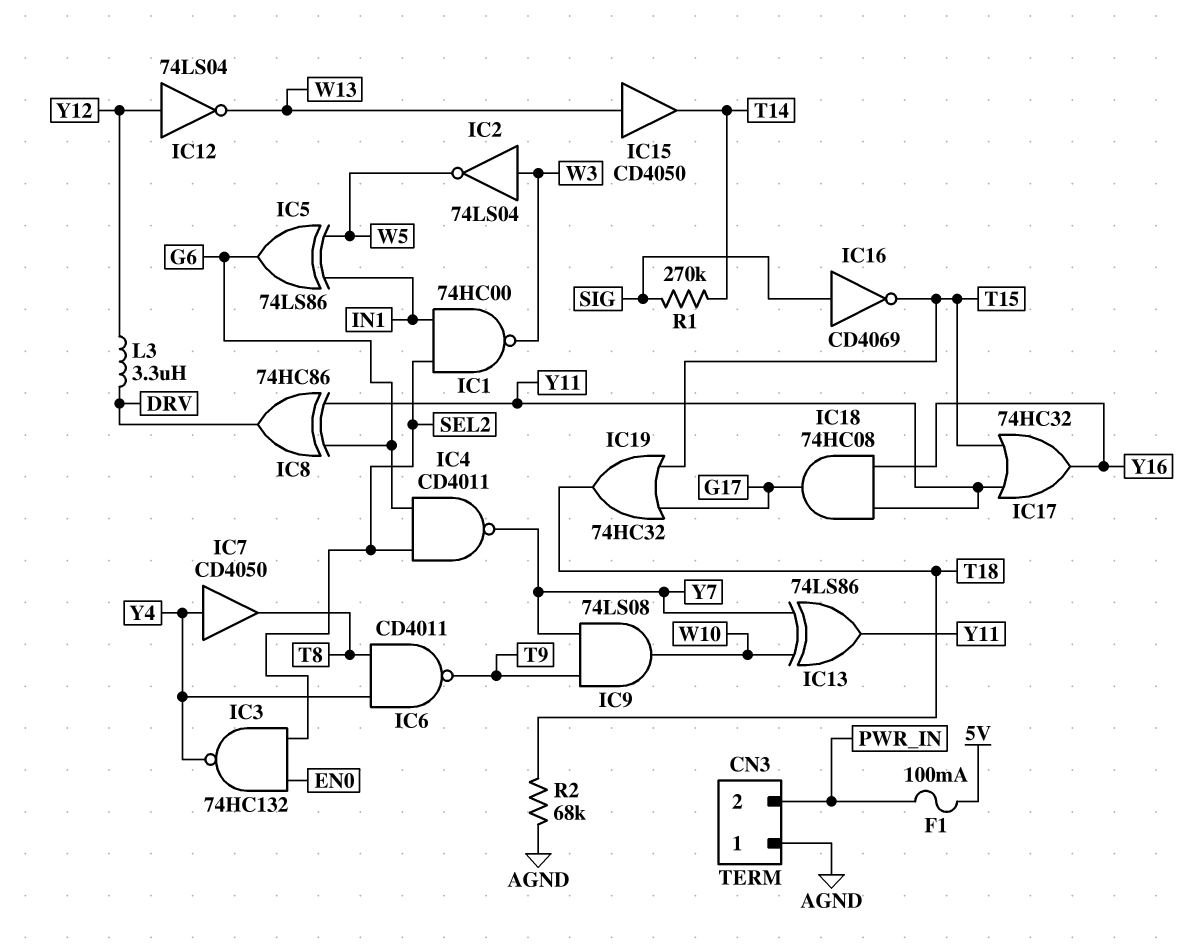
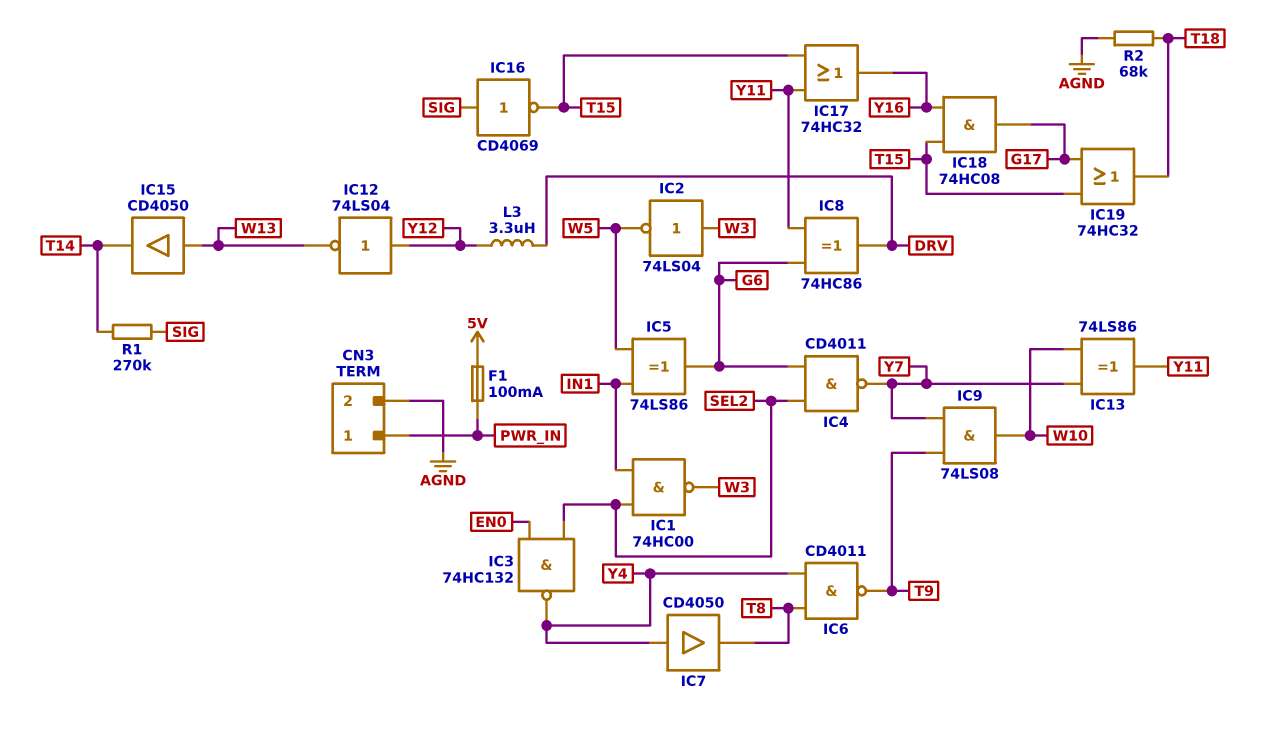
CN3 pin 1: AGND -> PWR_IN
CN3 pin 2: PWR_IN -> AGND
IC18: AND 74HC08 (in Y11, in Y16, out G17) -> AND 74HC08 (in T15, in Y16, out G17)

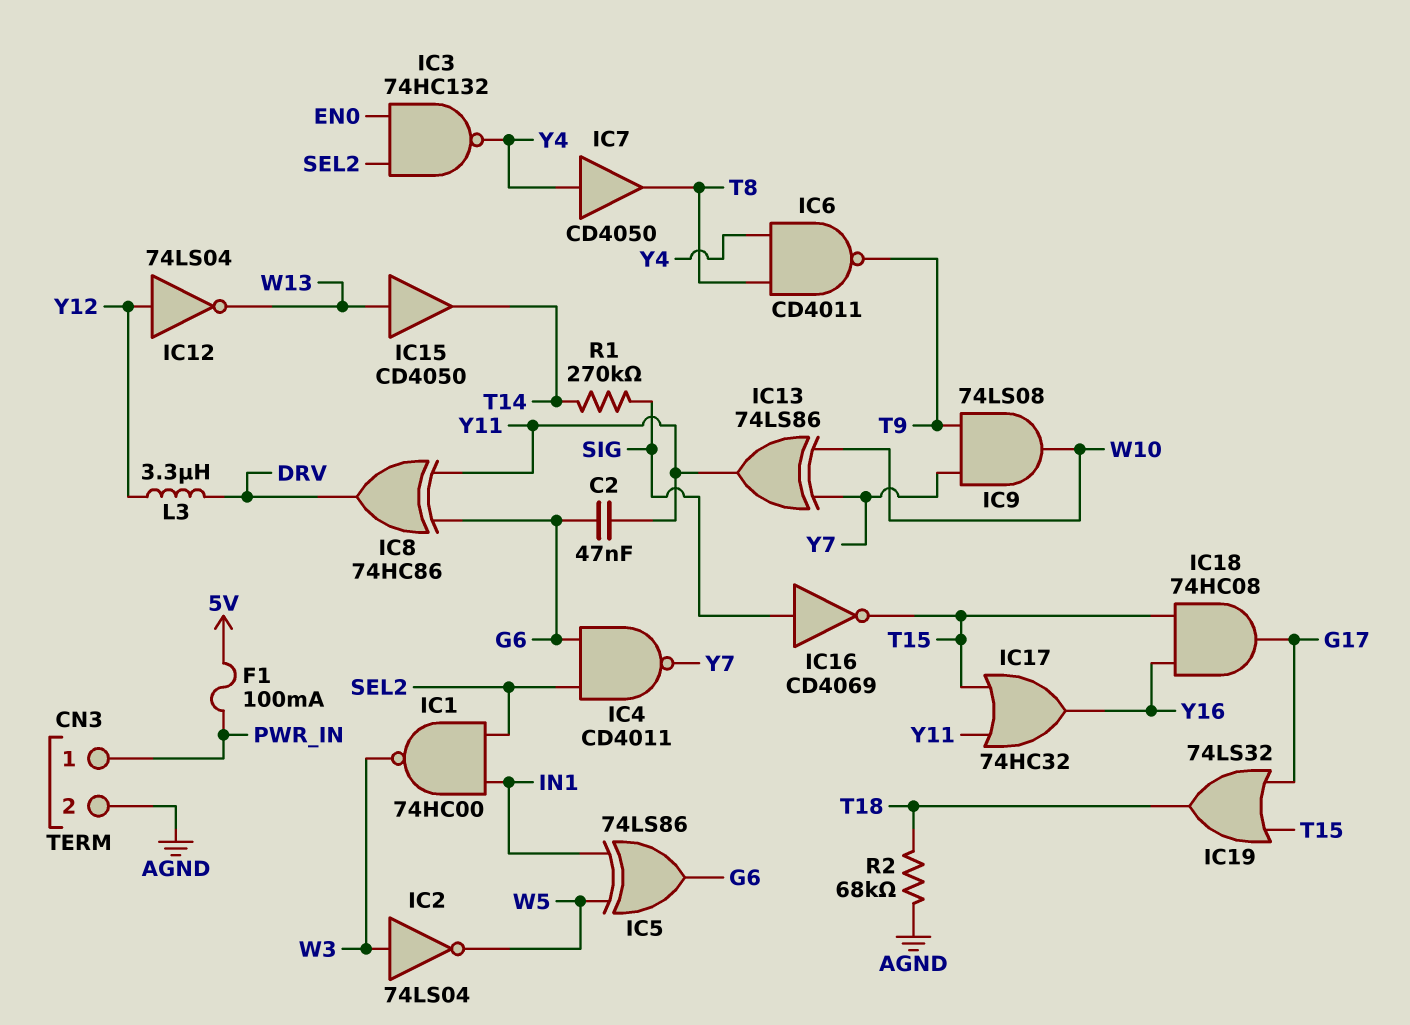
C2: none -> 47nF (G6, Y11)
IC19: OR 74HC32 (in G17, in T15, out T18) -> OR 74LS32 (in G17, in T15, out T18)

